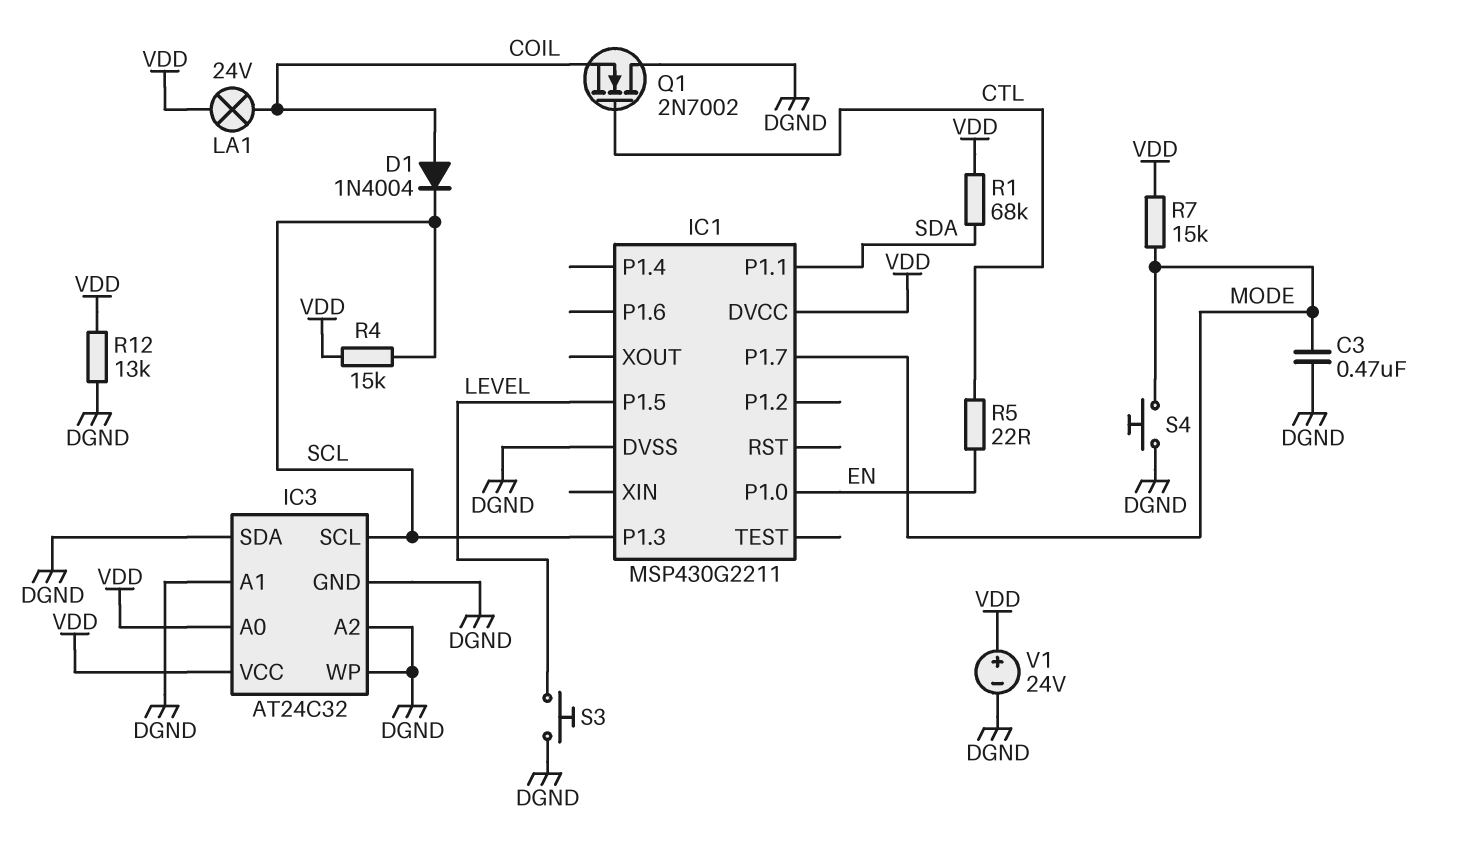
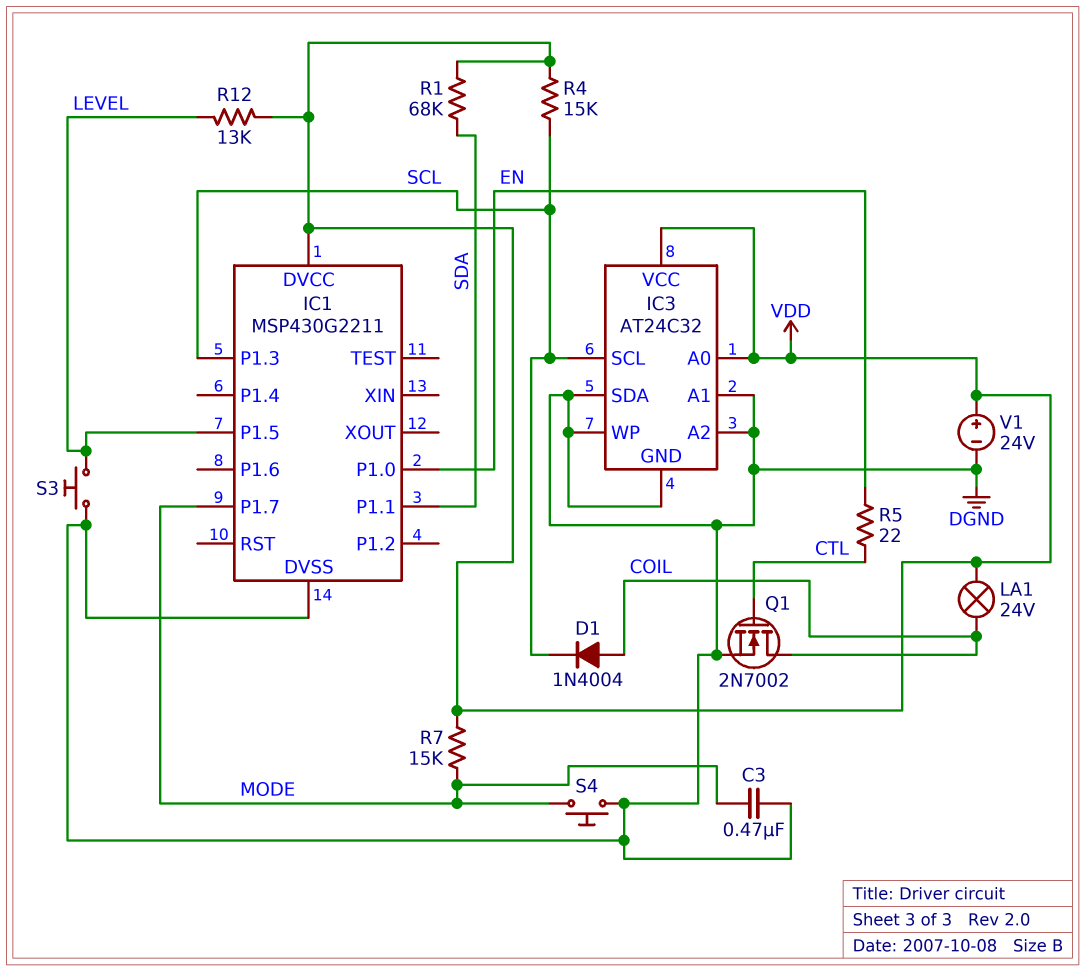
Q1: NMOS 2N7002 (G CTL, D DGND, S COIL) -> NMOS 2N7002 (G CTL, D COIL, S DGND)
R12: 13k (DGND, VDD) -> 13k (LEVEL, VDD)

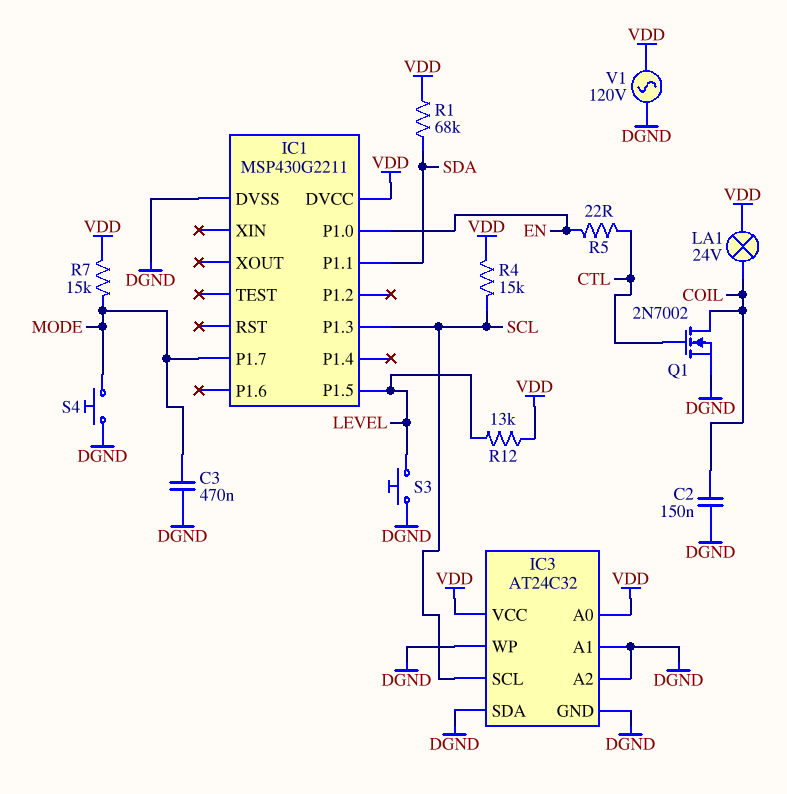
C2: none -> 150nF (COIL, DGND)
D1: diode 1N4004 (A COIL, K SCL) -> none
V1: 24V (plus VDD, minus DGND) -> AC 120V (DGND, VDD)

